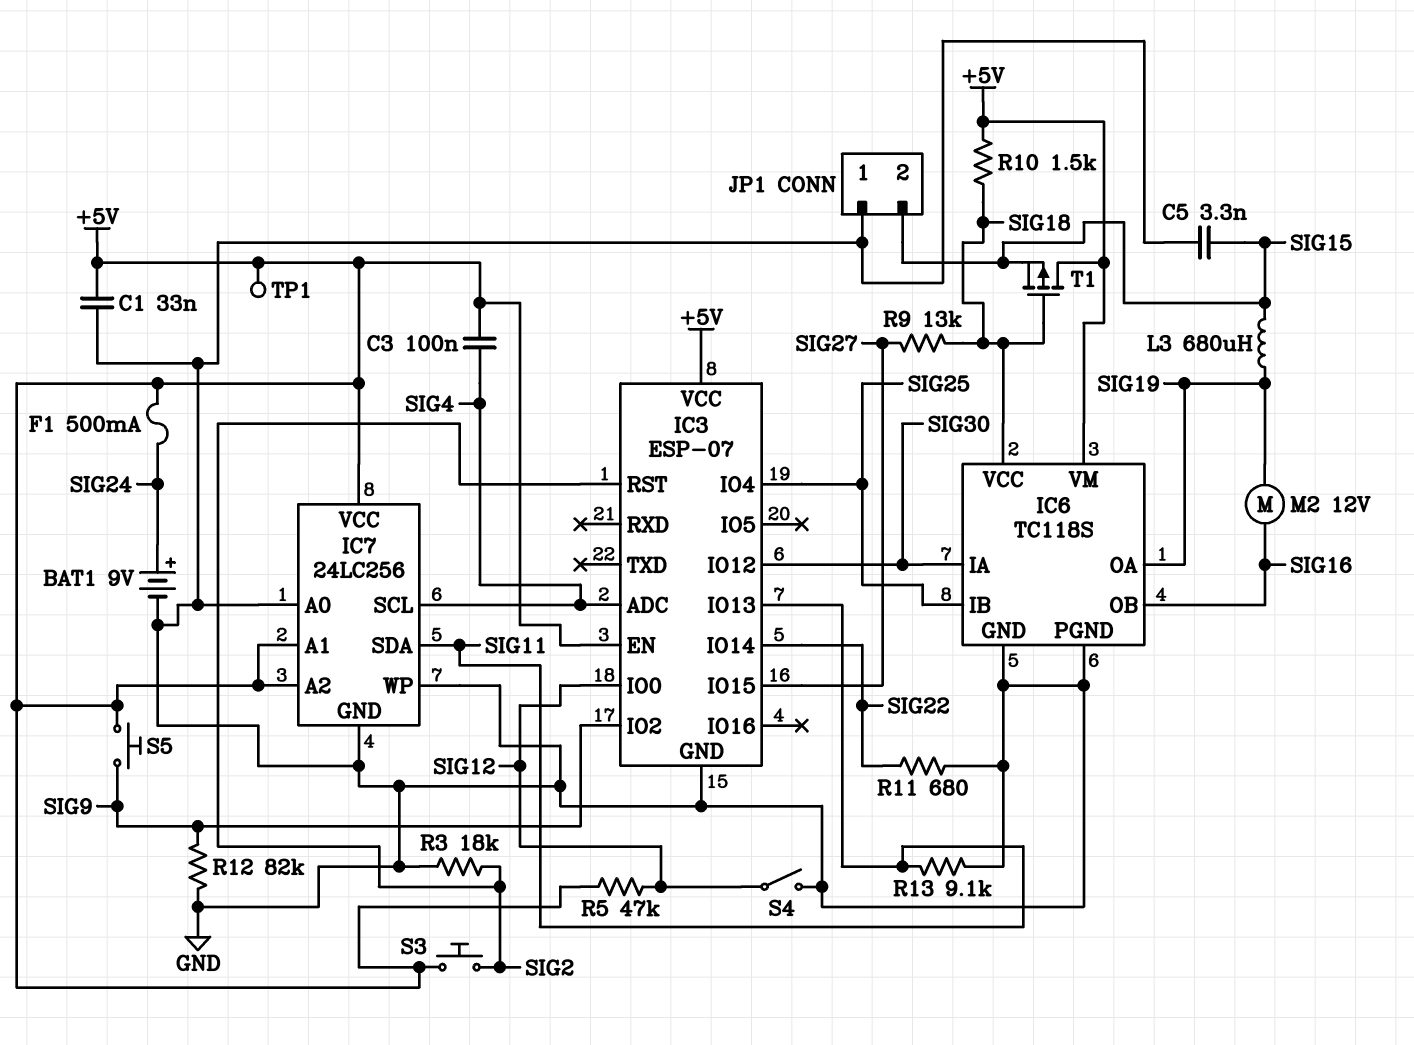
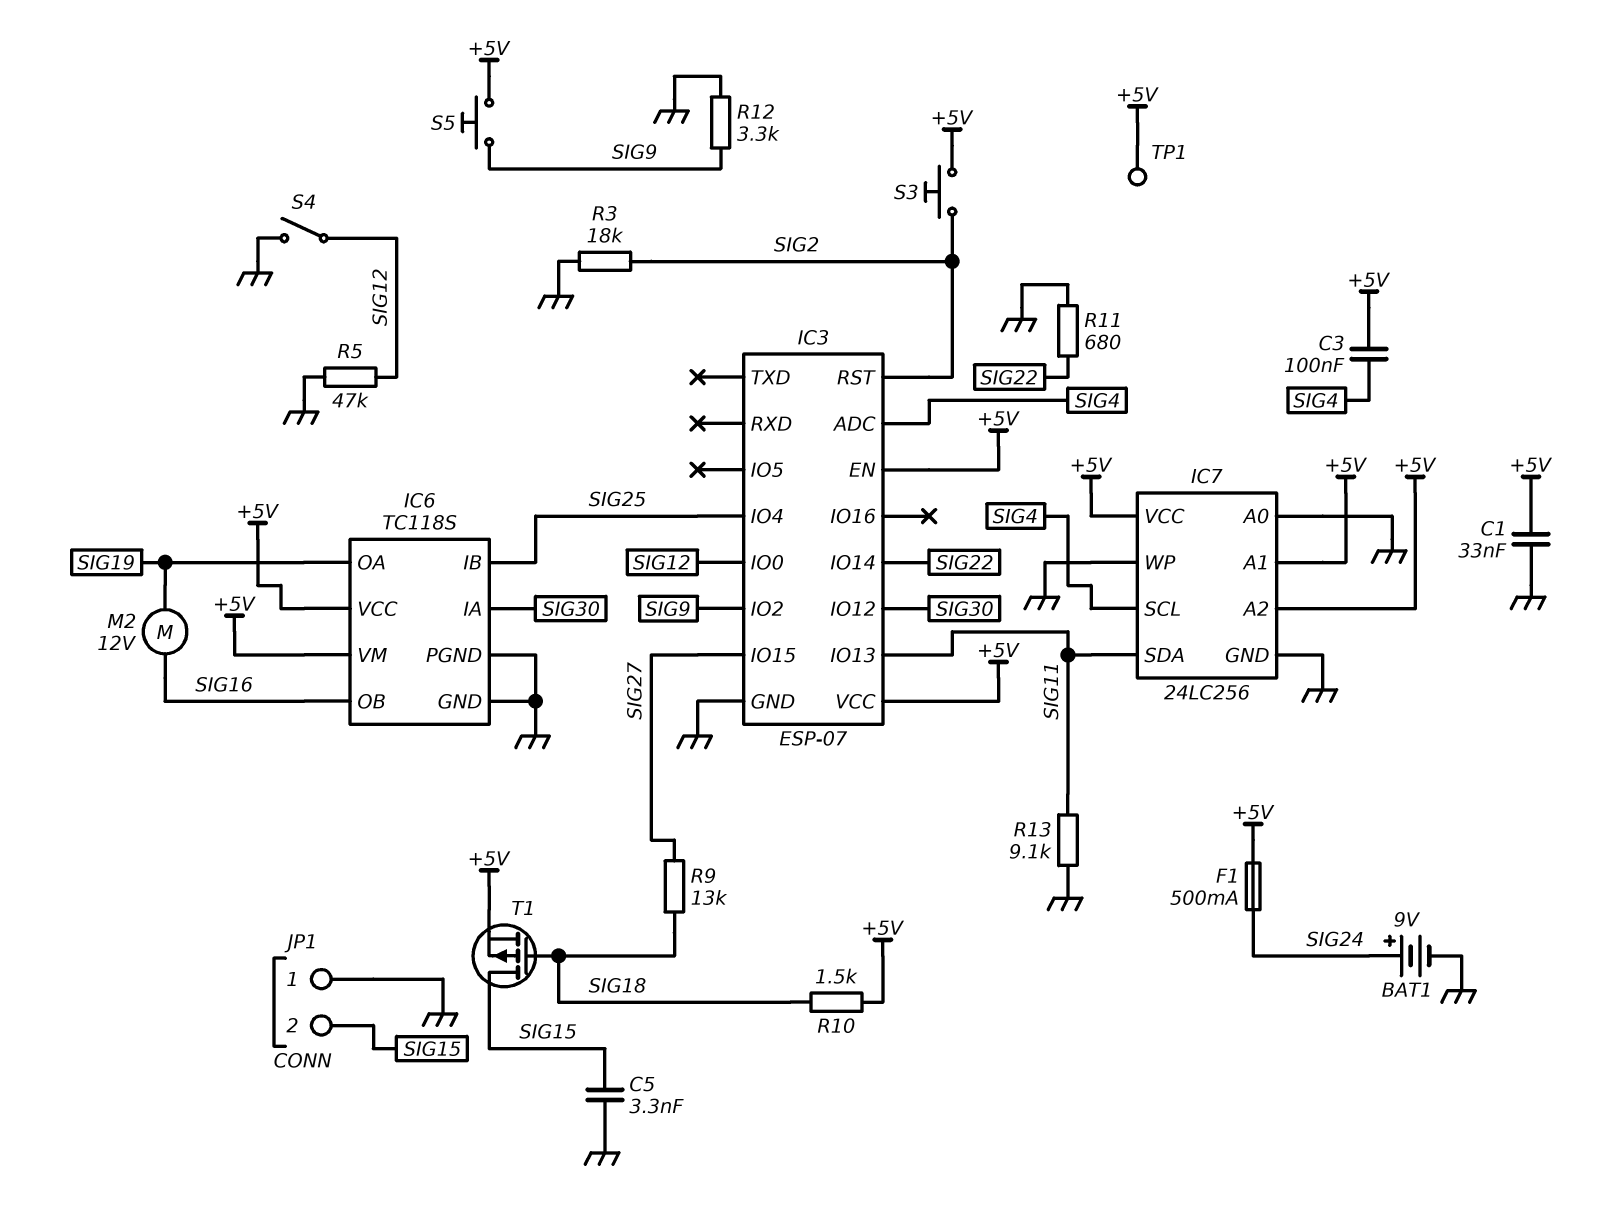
IC6 pin VCC: SIG18 -> +5V
L3: 680uH (SIG15, SIG19) -> none
R5: 47k (+5V, SIG12) -> 47k (GND, SIG12)
R12: 82k (GND, SIG9) -> 3.3k (GND, SIG9)
T1: PMOS (G SIG18, D +5V, S SIG15) -> PMOS (G SIG18, D SIG15, S +5V)

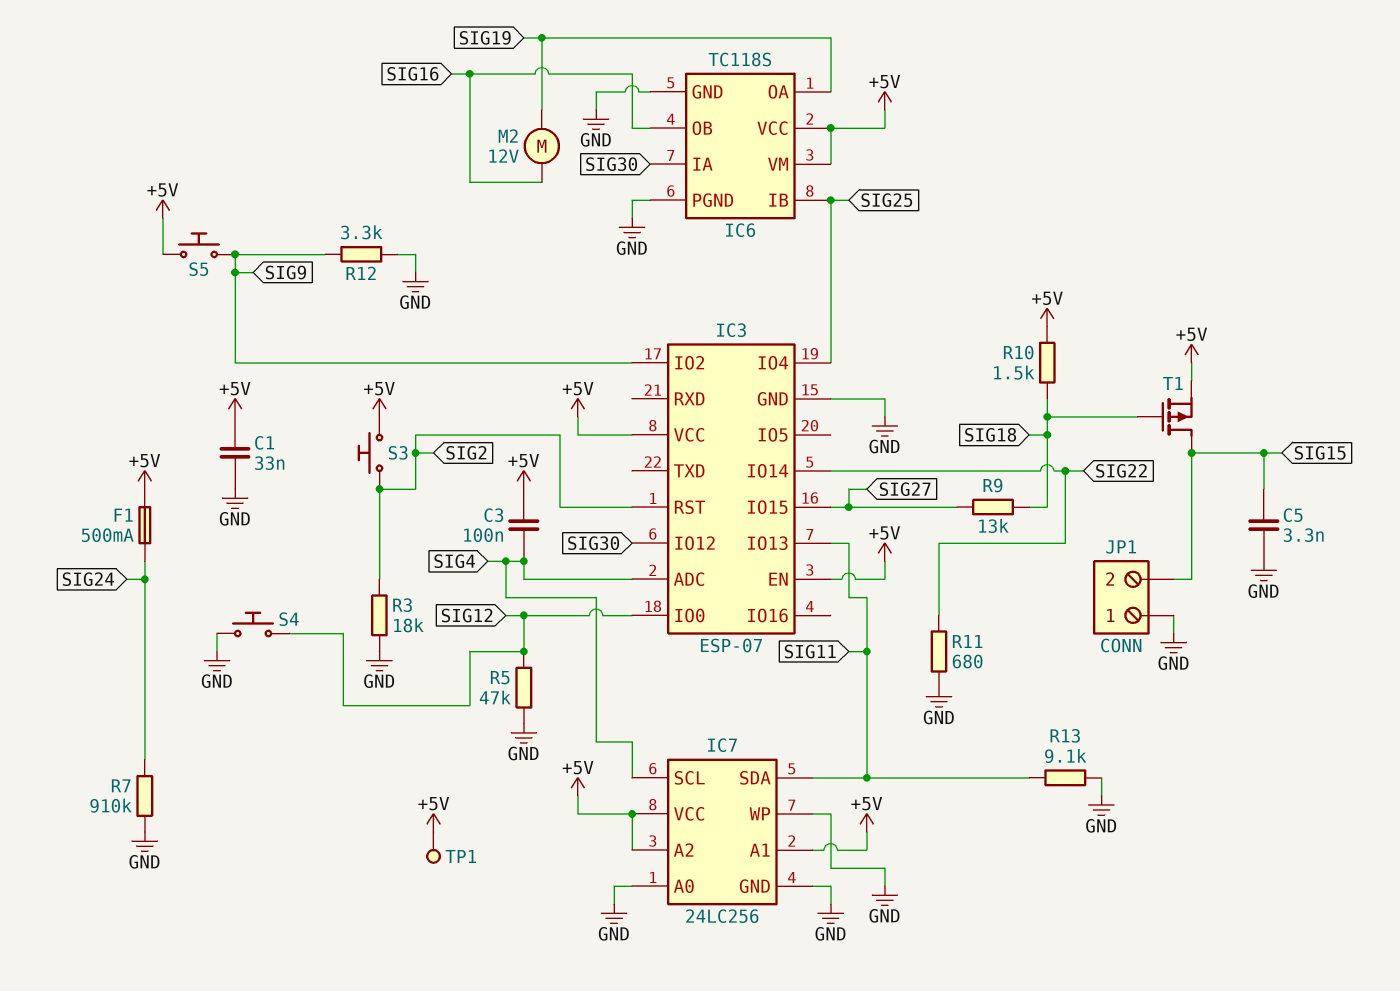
BAT1: 9V (plus SIG24, minus GND) -> none
R7: none -> 910k (GND, SIG24)
S4: switch (GND, SIG12) -> button (GND, SIG12)

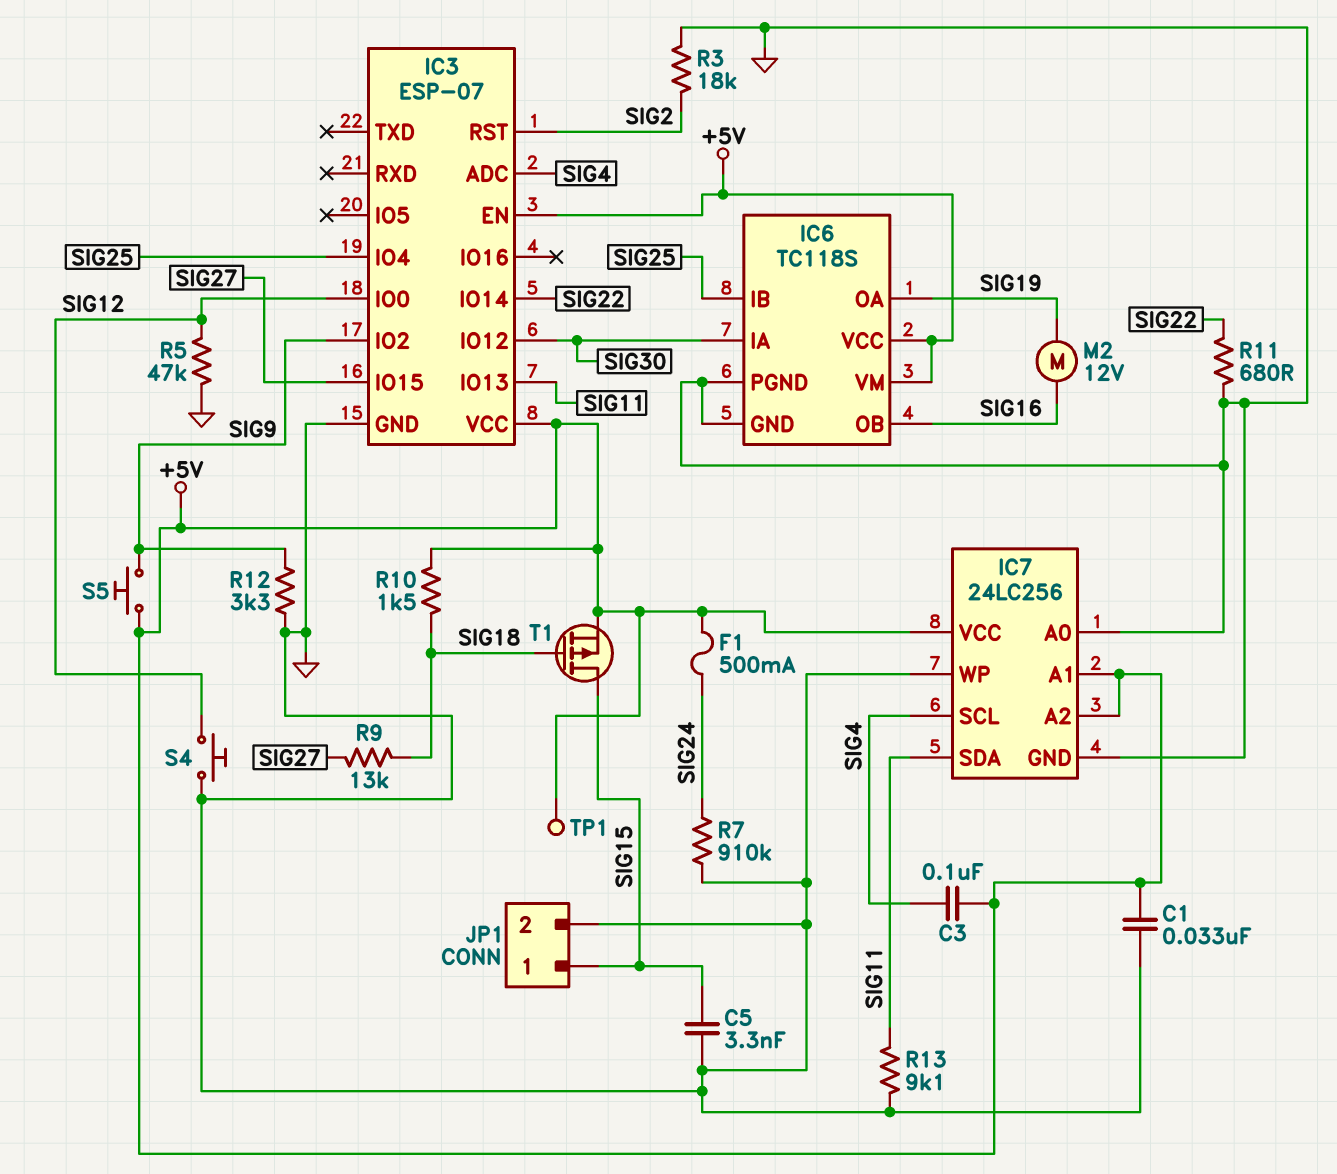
JP1 pin 1: GND -> SIG15
JP1 pin 2: SIG15 -> GND
S3: button (+5V, SIG2) -> none

